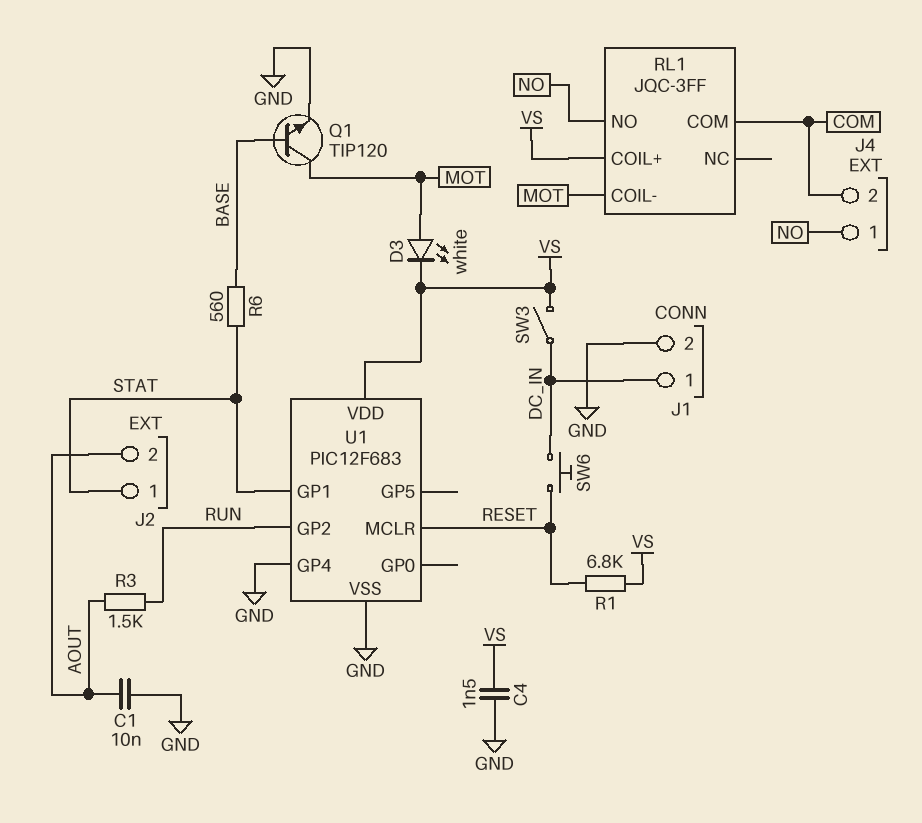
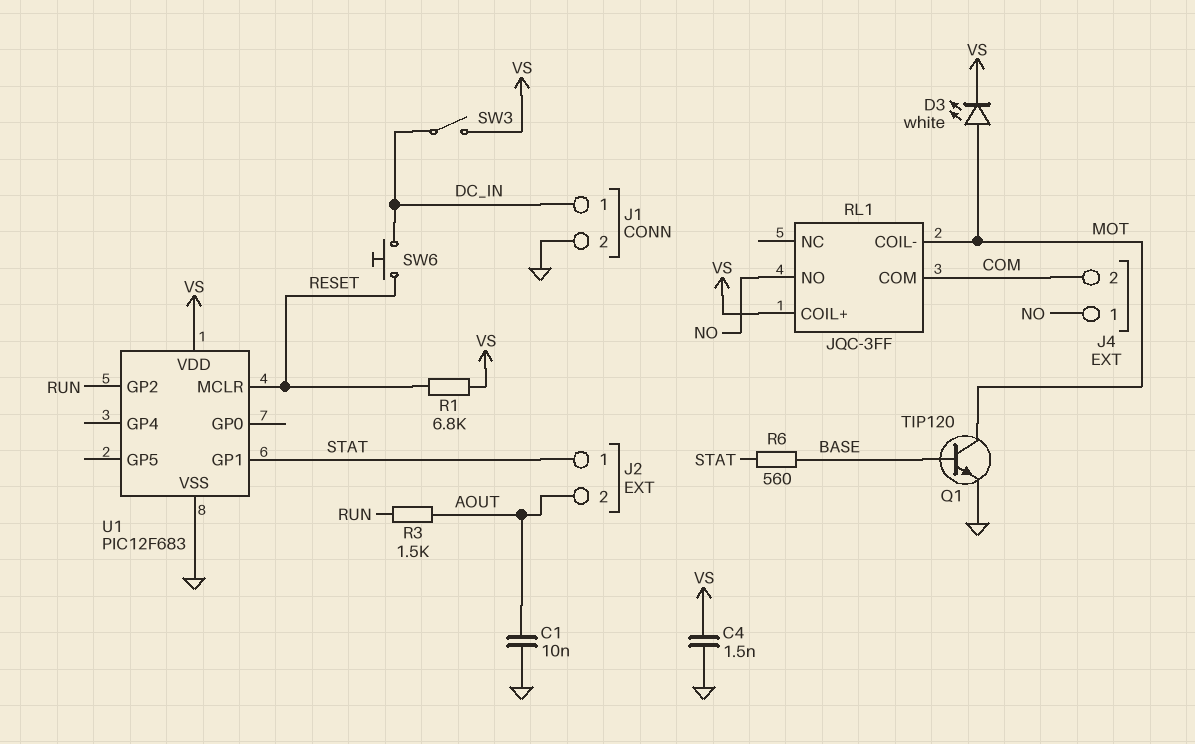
U1 pin GP4: GND -> none

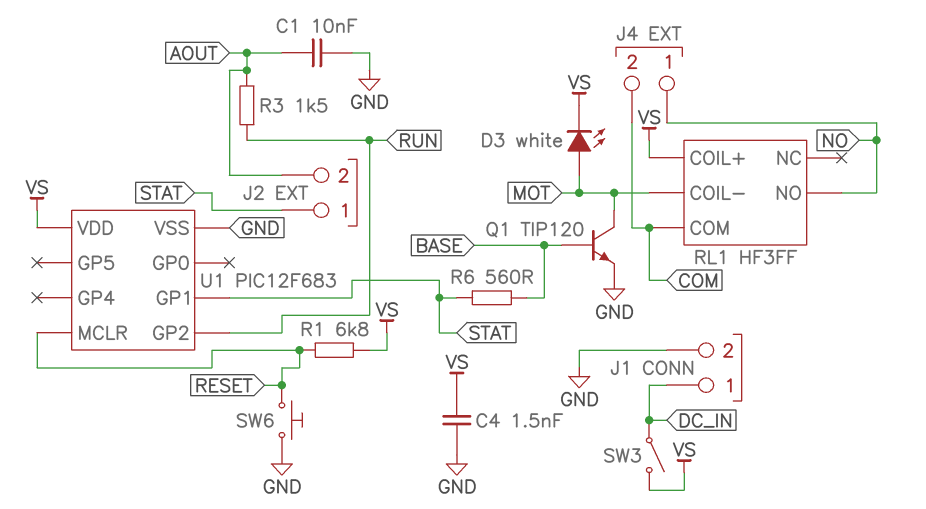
RL1: JQC-3FF -> HF3FF
SW6: button (DC_IN, RESET) -> button (GND, RESET)

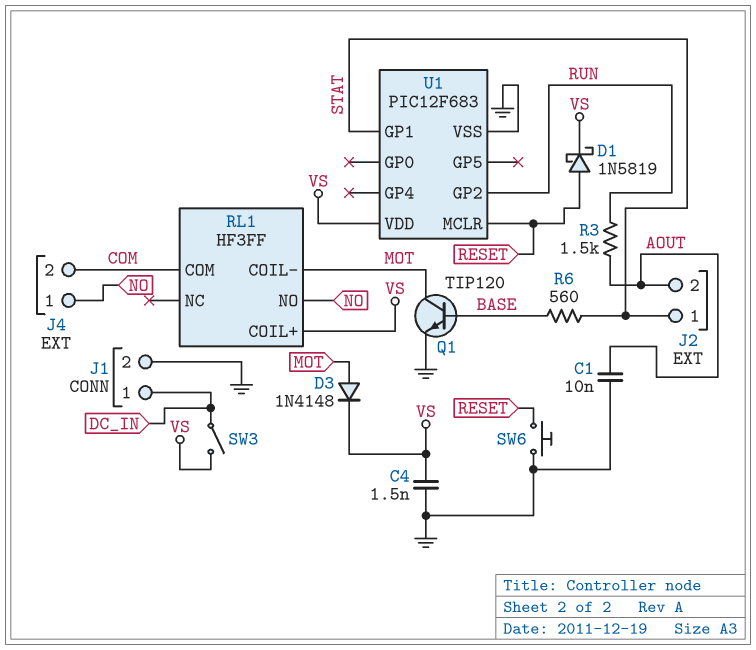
D1: none -> schottky 1N5819 (A RESET, K VS)
D3: LED white (A MOT, K VS) -> diode 1N4148 (A MOT, K VS)
R1: 6.8k (RESET, VS) -> none

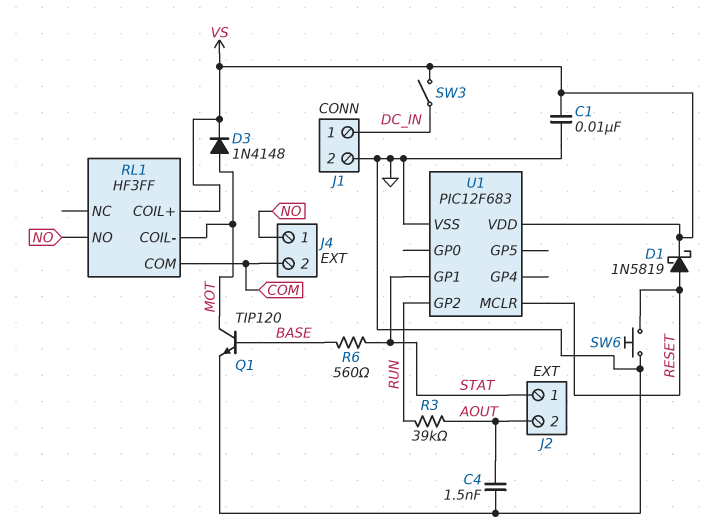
C1: 10nF (AOUT, GND) -> 10nF (GND, VS)
C4: 1.5nF (GND, VS) -> 1.5nF (AOUT, GND)
R3: 1.5k (AOUT, RUN) -> 39k (AOUT, RUN)

